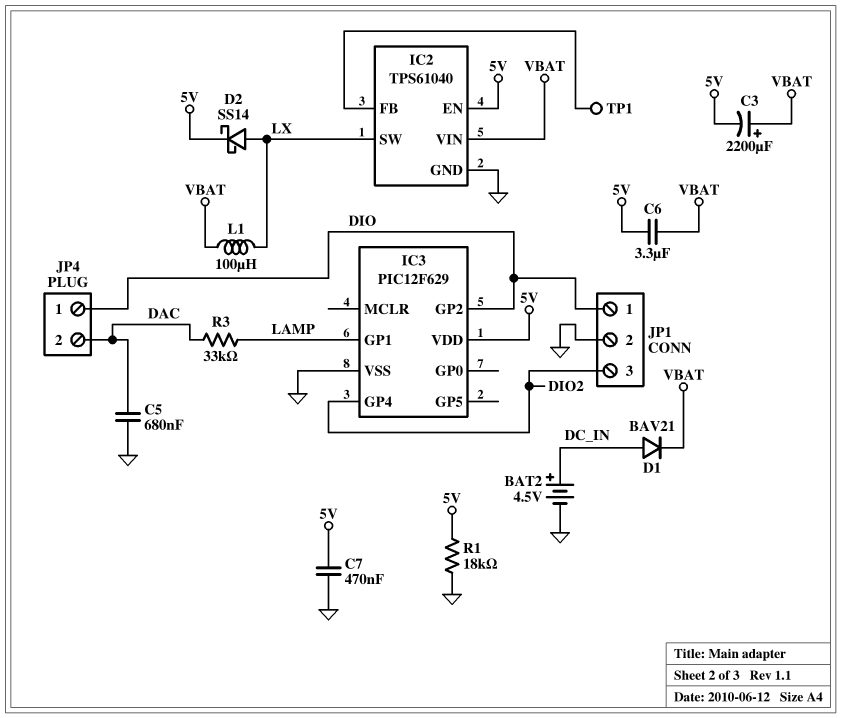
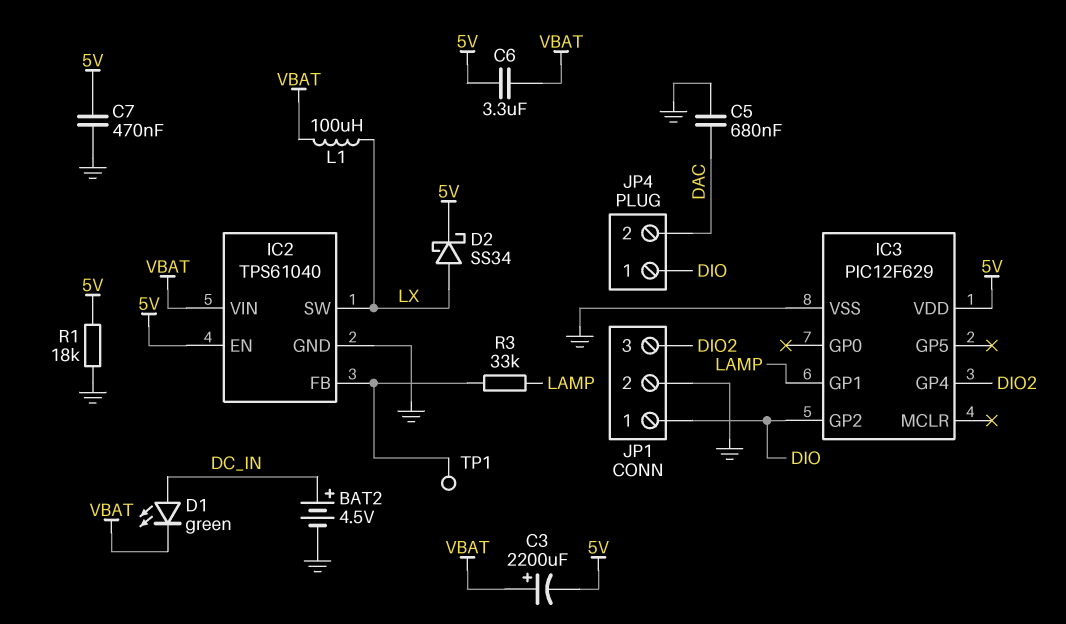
D1: diode BAV21 (A DC_IN, K VBAT) -> LED green (A DC_IN, K VBAT)
D2: schottky SS14 (A LX, K 5V) -> schottky SS34 (A LX, K 5V)
R3: 33k (DAC, LAMP) -> 33k (IC2/FB, LAMP)

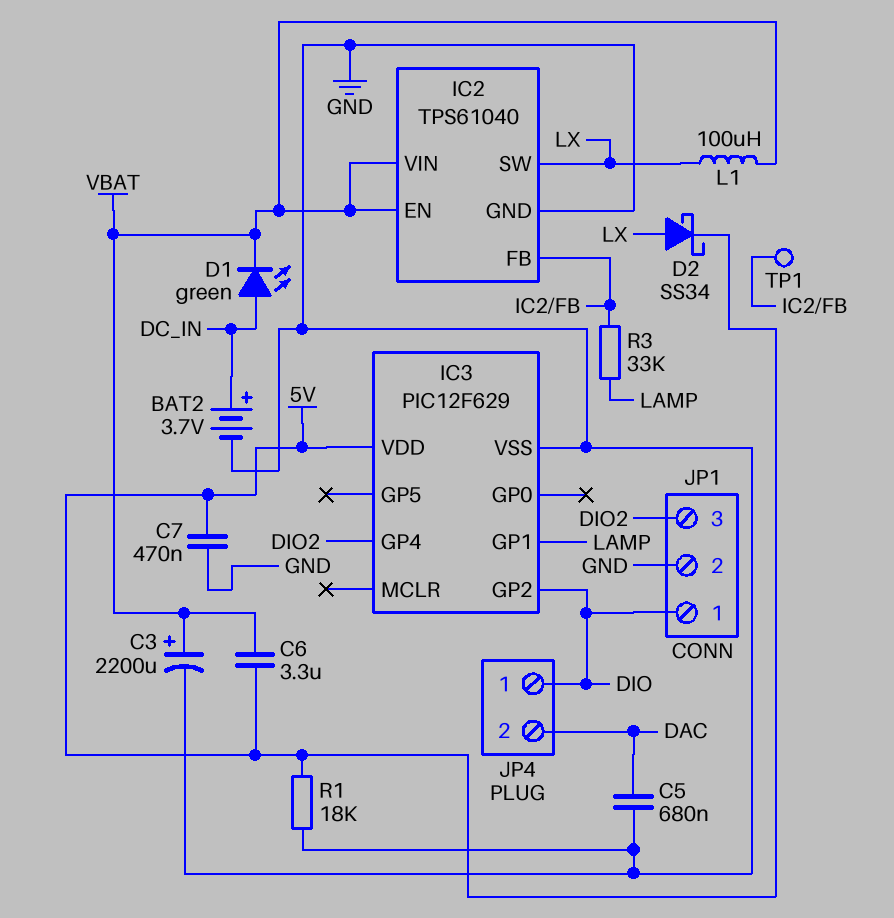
BAT2: 4.5V (plus DC_IN, minus GND) -> 3.7V (plus DC_IN, minus GND)
C3: 2200uF (plus VBAT, minus 5V) -> 2200uF (plus VBAT, minus GND)
IC2 pin EN: 5V -> VBAT

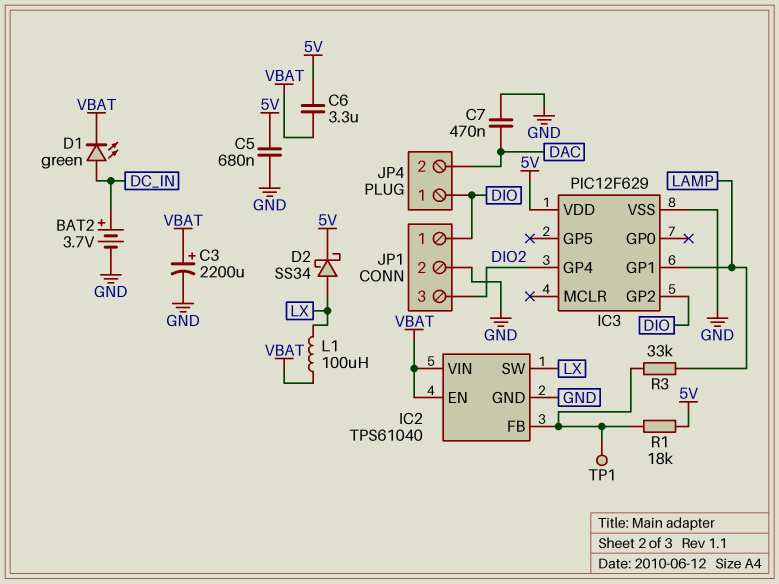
C5: 680nF (DAC, GND) -> 680nF (5V, GND)
C7: 470nF (5V, GND) -> 470nF (DAC, GND)
R1: 18k (5V, GND) -> 18k (5V, IC2/FB)

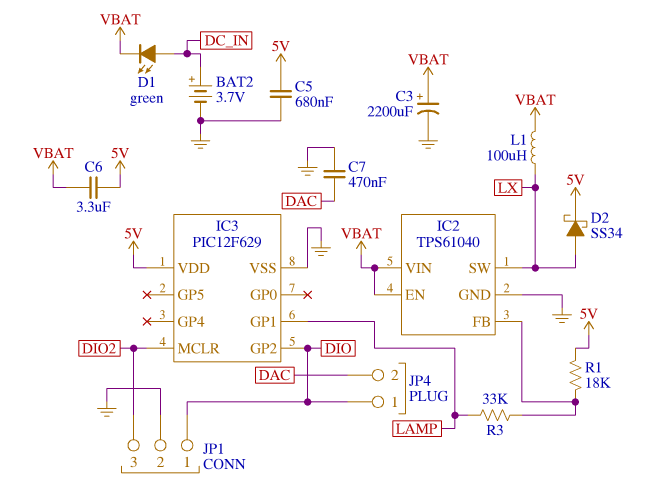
IC3 pin GP4: DIO2 -> none
IC3 pin MCLR: none -> DIO2
TP1: test point (IC2/FB) -> none

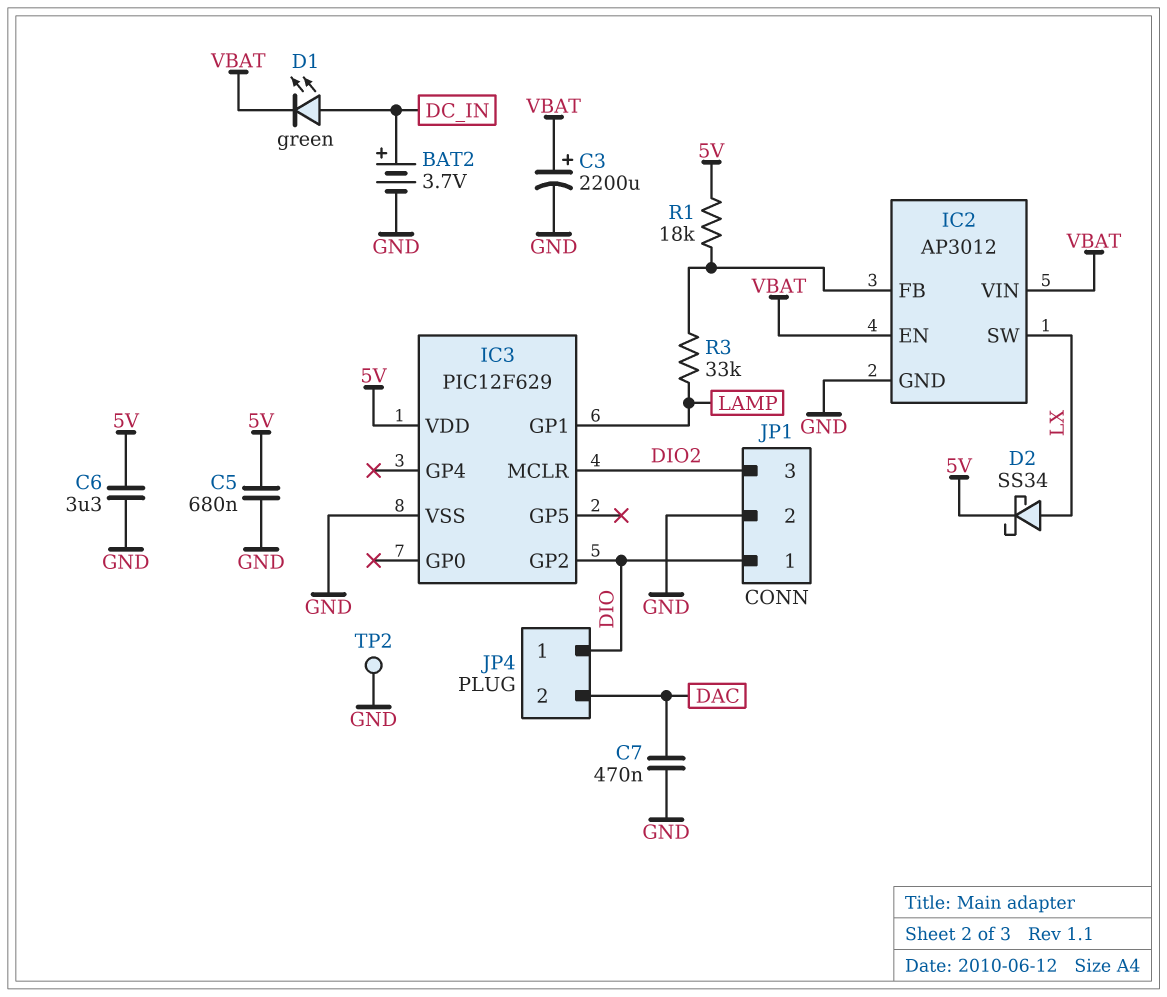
C6: 3.3uF (5V, VBAT) -> 3.3uF (5V, GND)
IC2: TPS61040 -> AP3012
L1: 100uH (LX, VBAT) -> none
TP2: none -> test point (GND)

